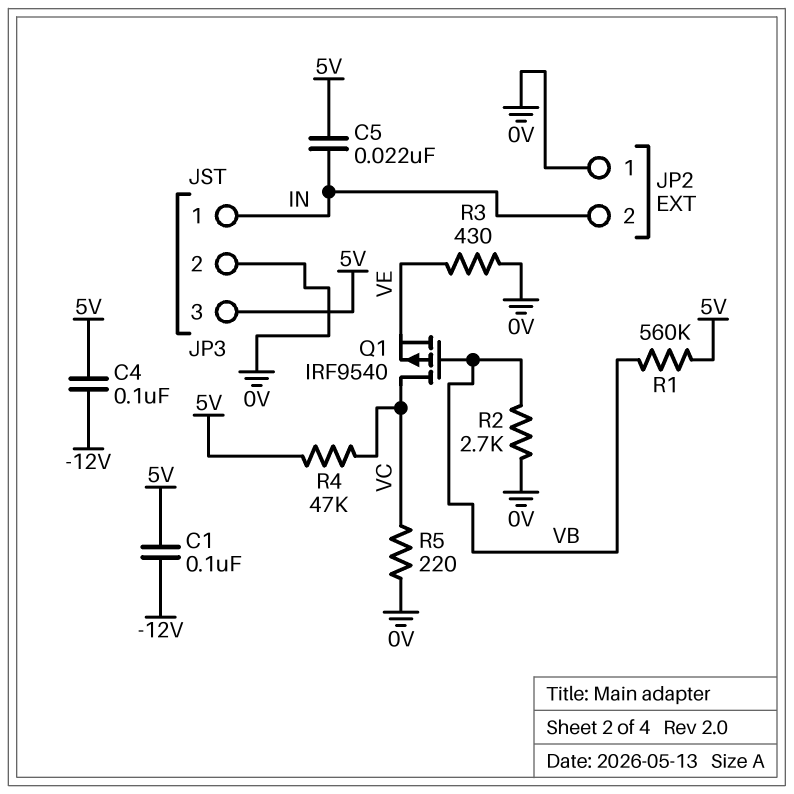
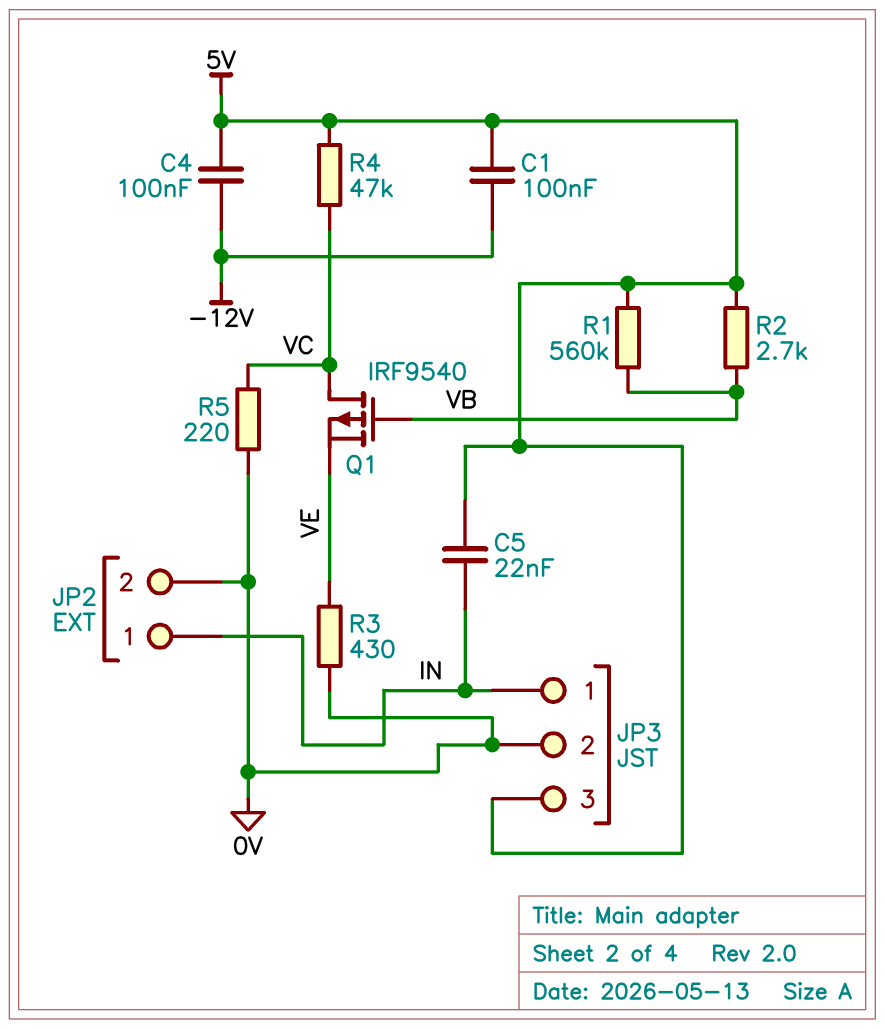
JP2 pin 1: 0V -> IN
JP2 pin 2: IN -> 0V
R2: 2.7k (0V, VB) -> 2.7k (5V, VB)

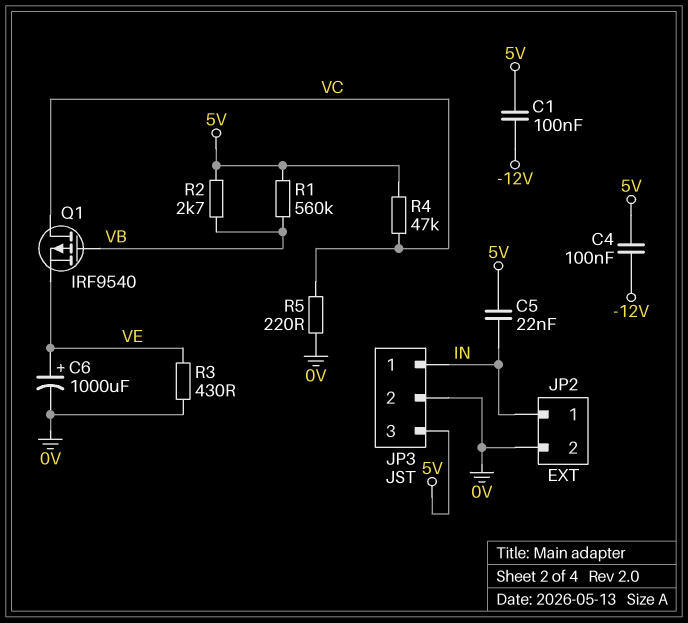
C6: none -> 1000uF (plus VE, minus 0V)

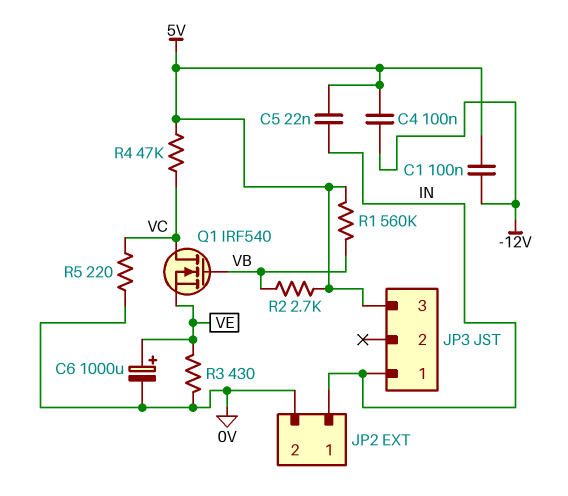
JP3 pin 2: 0V -> none
Q1: PMOS IRF9540 (G VB, D VC, S VE) -> NMOS IRF540 (G VB, D VC, S VE)

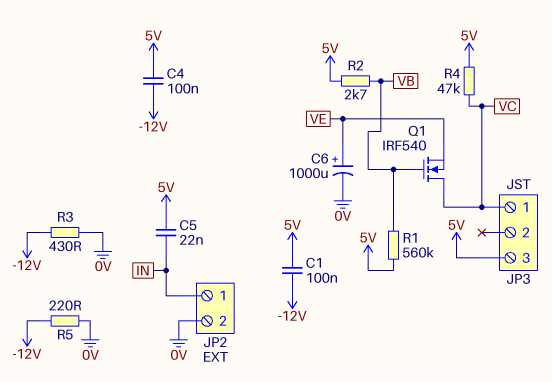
JP3 pin 1: IN -> VC
R3: 430 (0V, VE) -> 430 (-12V, 0V)
R5: 220 (0V, VC) -> 220 (-12V, 0V)

